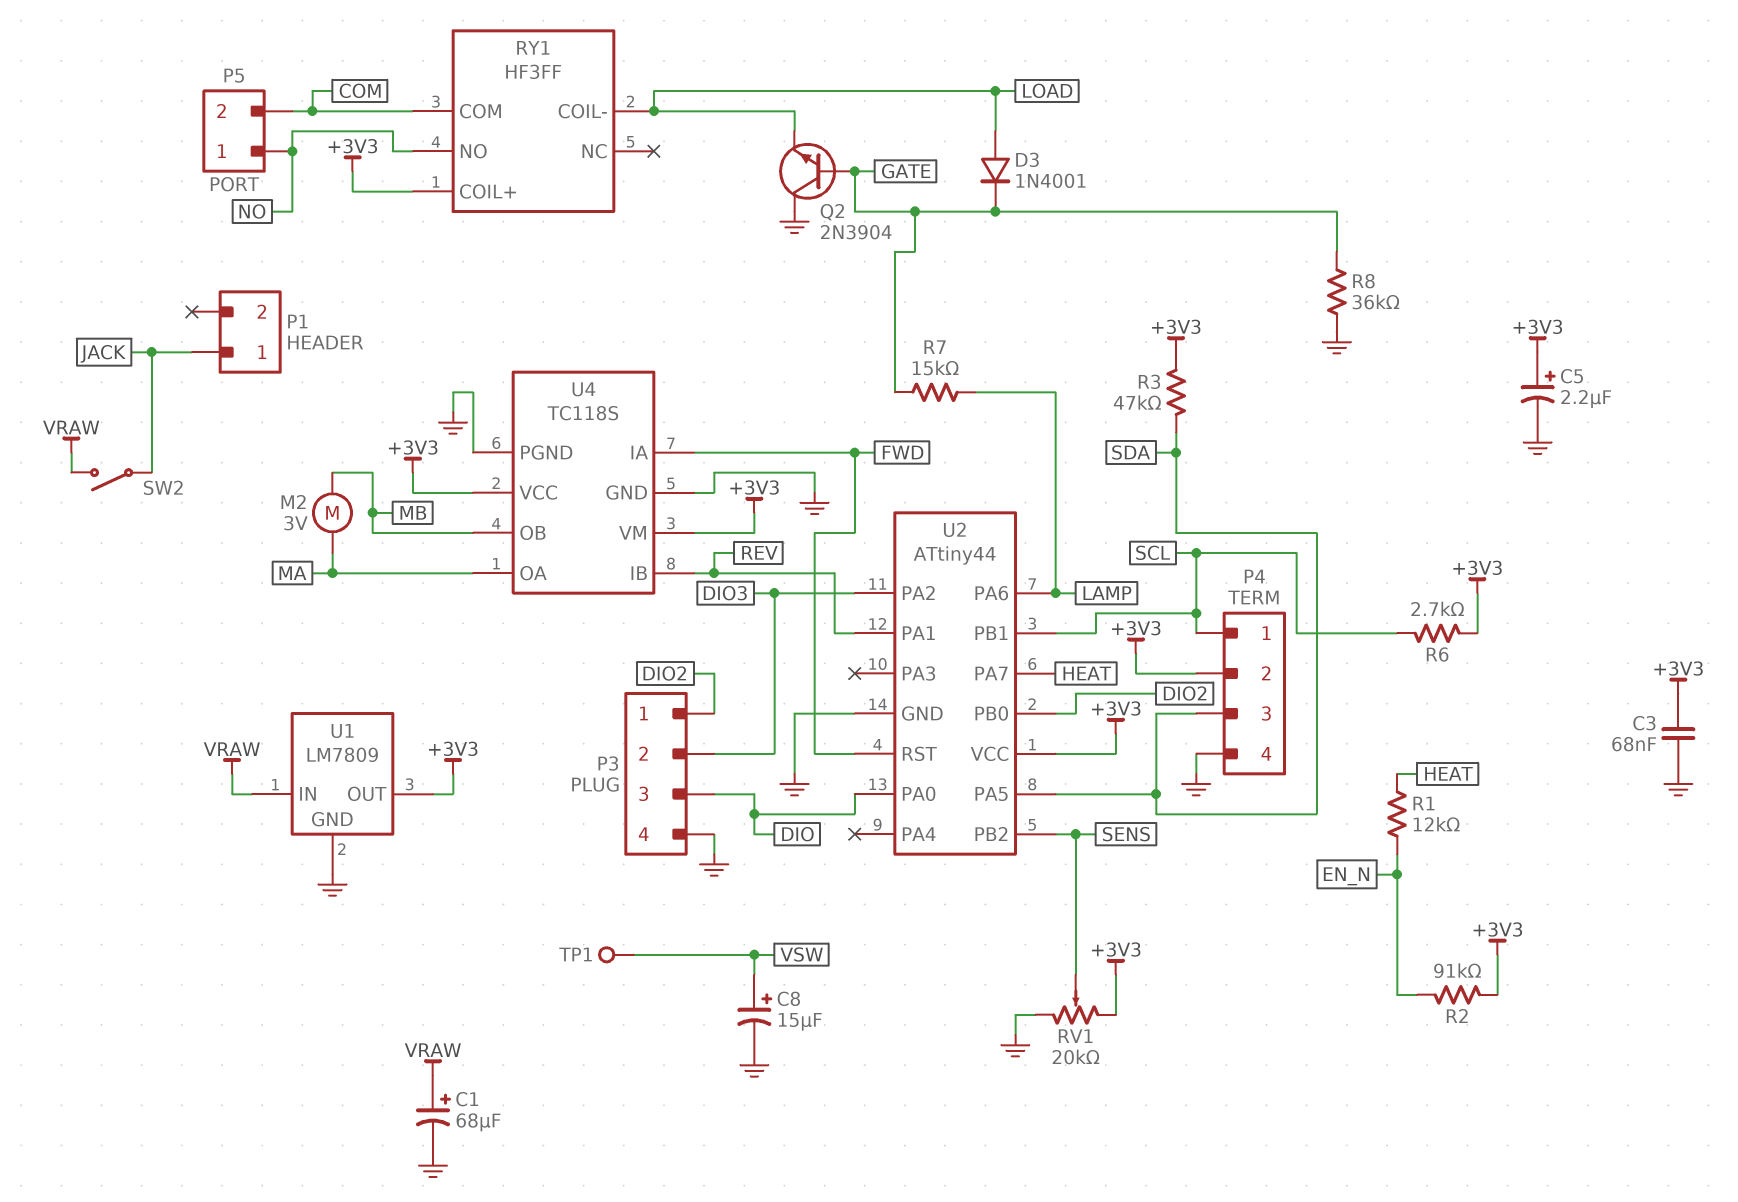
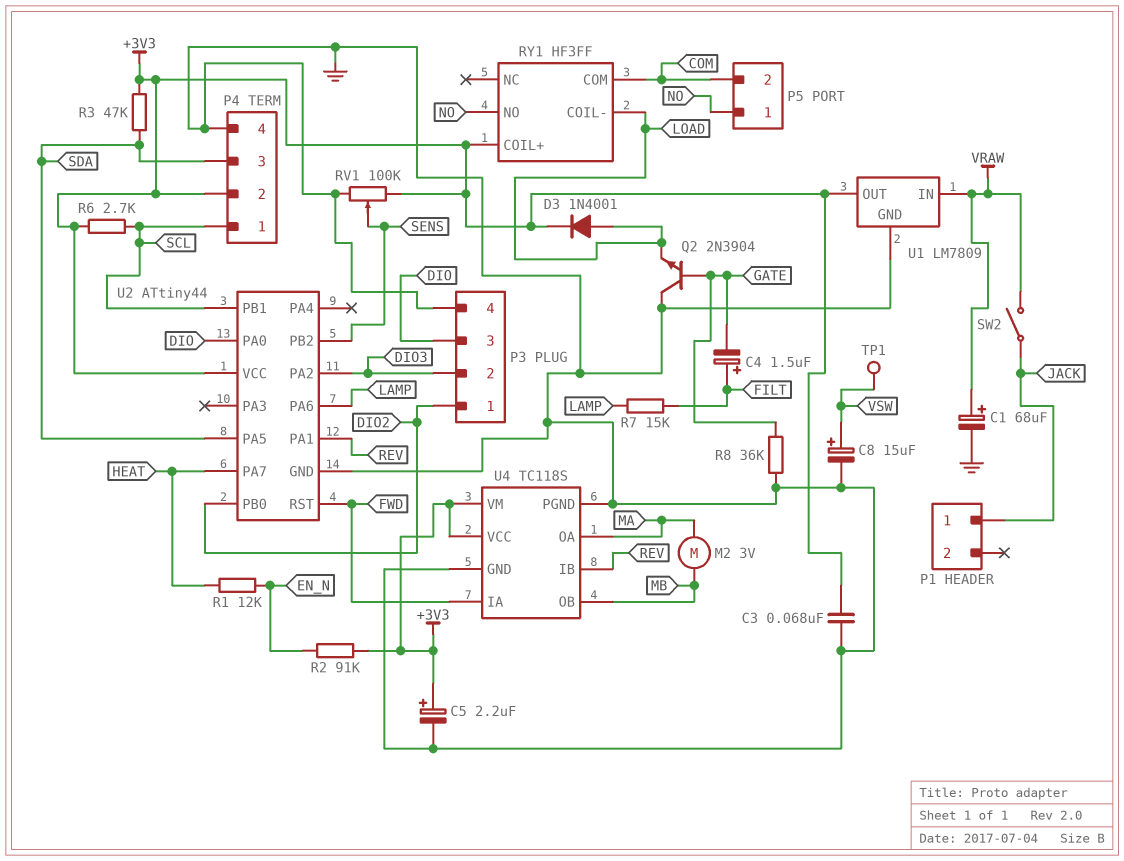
C4: none -> 1.5uF (plus FILT, minus GATE)
D3: diode 1N4001 (A LOAD, K GATE) -> diode 1N4001 (A LOAD, K +3V3)
R7: 15k (GATE, LAMP) -> 15k (FILT, LAMP)
RV1: 20k (+3V3, GND, wiper SENS) -> 100k (+3V3, GND, wiper SENS)

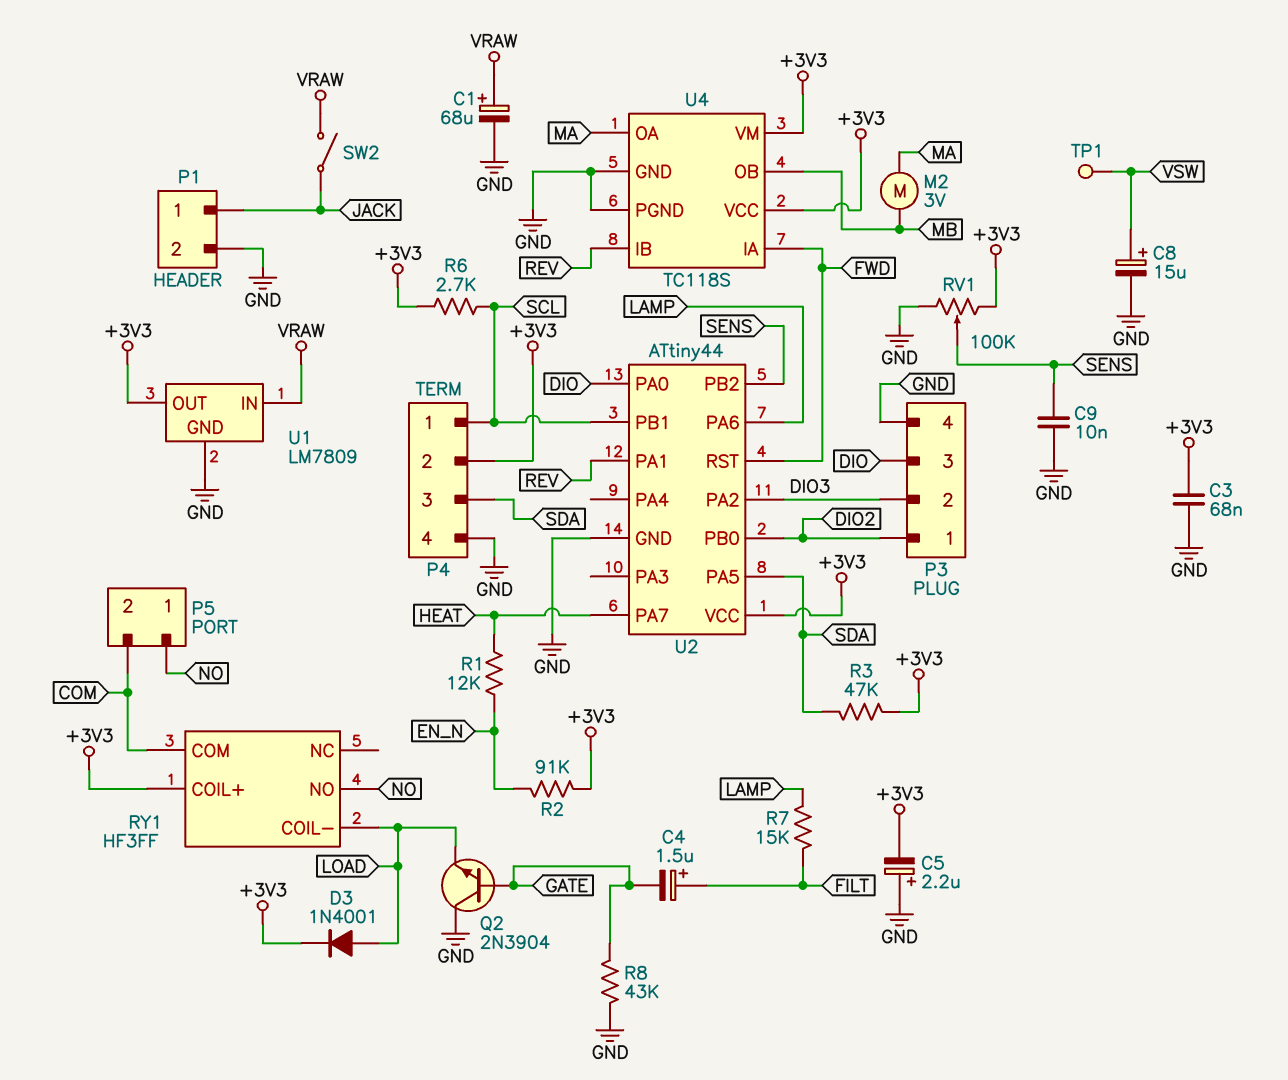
C5: 2.2uF (plus +3V3, minus GND) -> 2.2uF (plus GND, minus +3V3)
C9: none -> 10nF (GND, SENS)
P1 pin 2: none -> GND
R8: 36k (GATE, GND) -> 43k (GATE, GND)

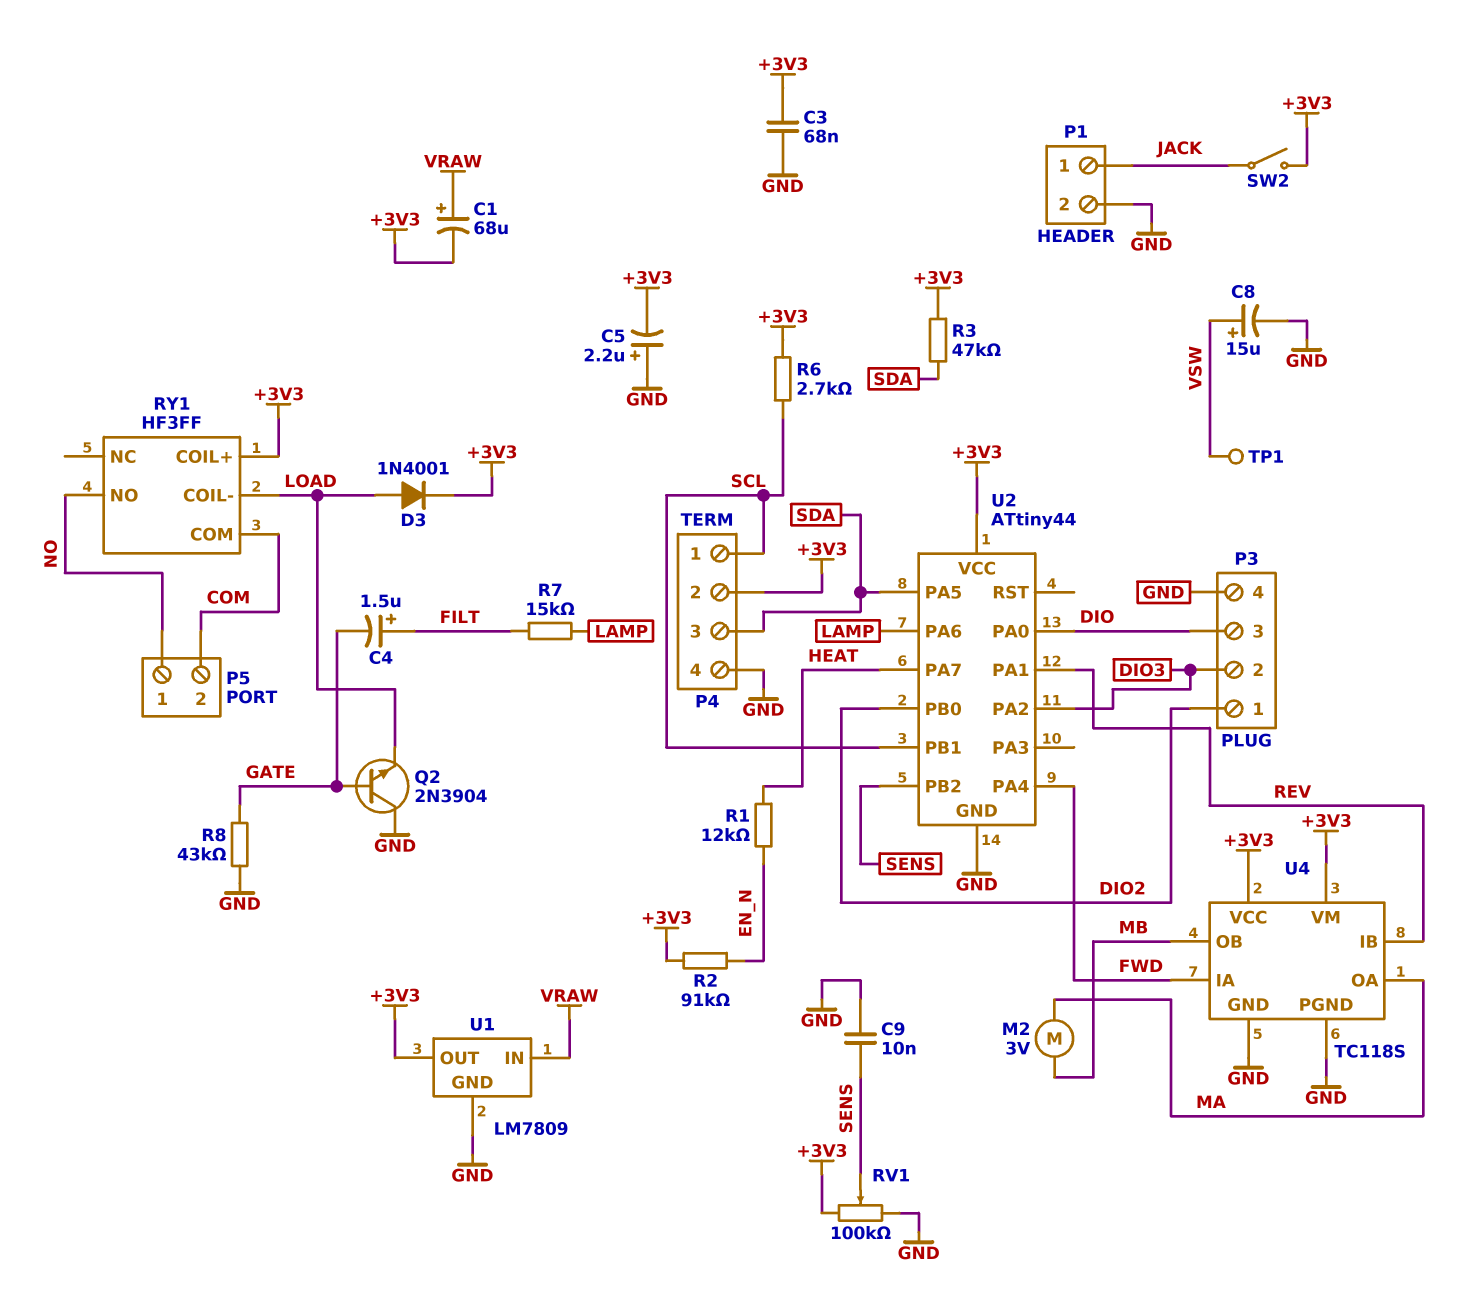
C1: 68uF (plus VRAW, minus GND) -> 68uF (plus VRAW, minus +3V3)
SW2: switch (JACK, VRAW) -> switch (+3V3, JACK)
U2 pin PA4: none -> FWD
U2 pin RST: FWD -> none

